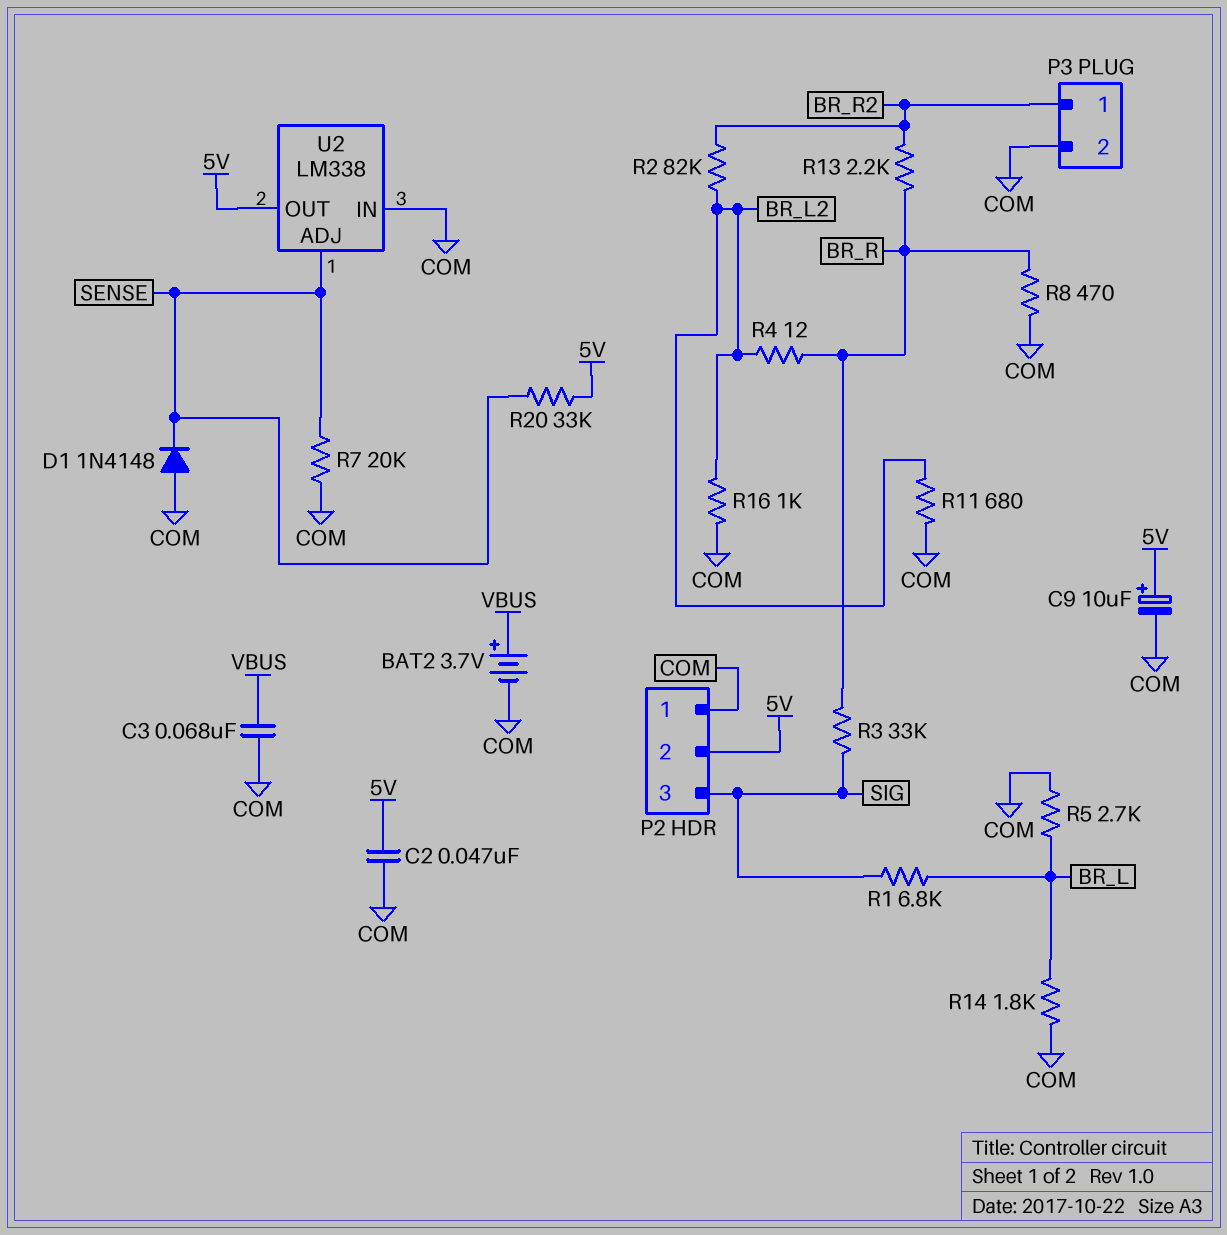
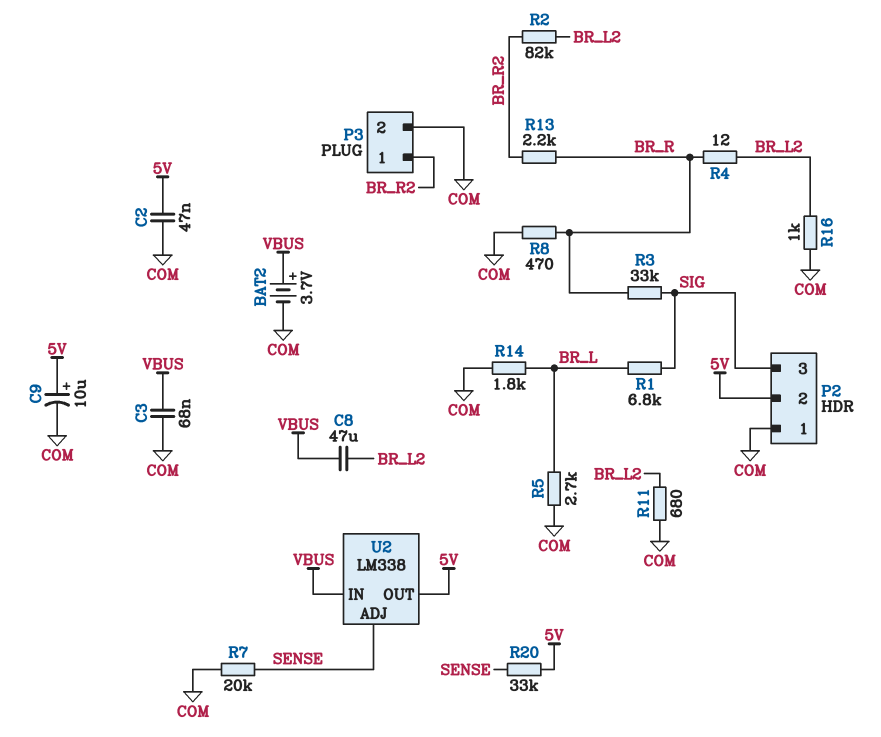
C8: none -> 47uF (BR_L2, VBUS)
D1: diode 1N4148 (A COM, K SENSE) -> none
U2 pin IN: COM -> VBUS

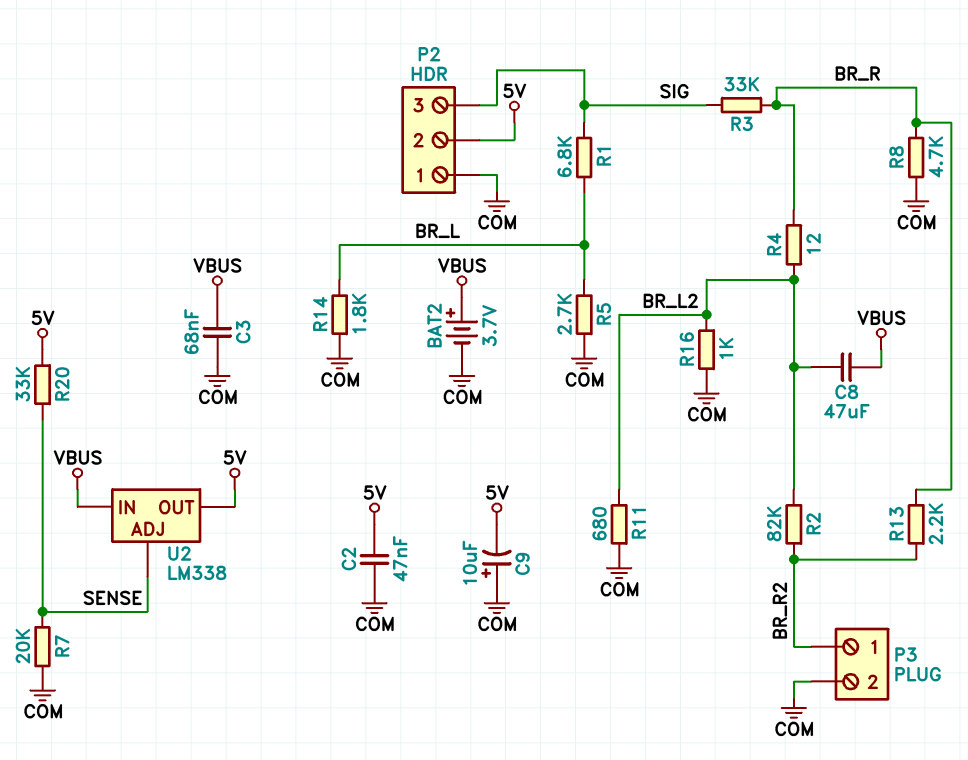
C9: 10uF (plus 5V, minus COM) -> 10uF (plus COM, minus 5V)
R8: 470 (BR_R, COM) -> 4.7k (BR_R, COM)

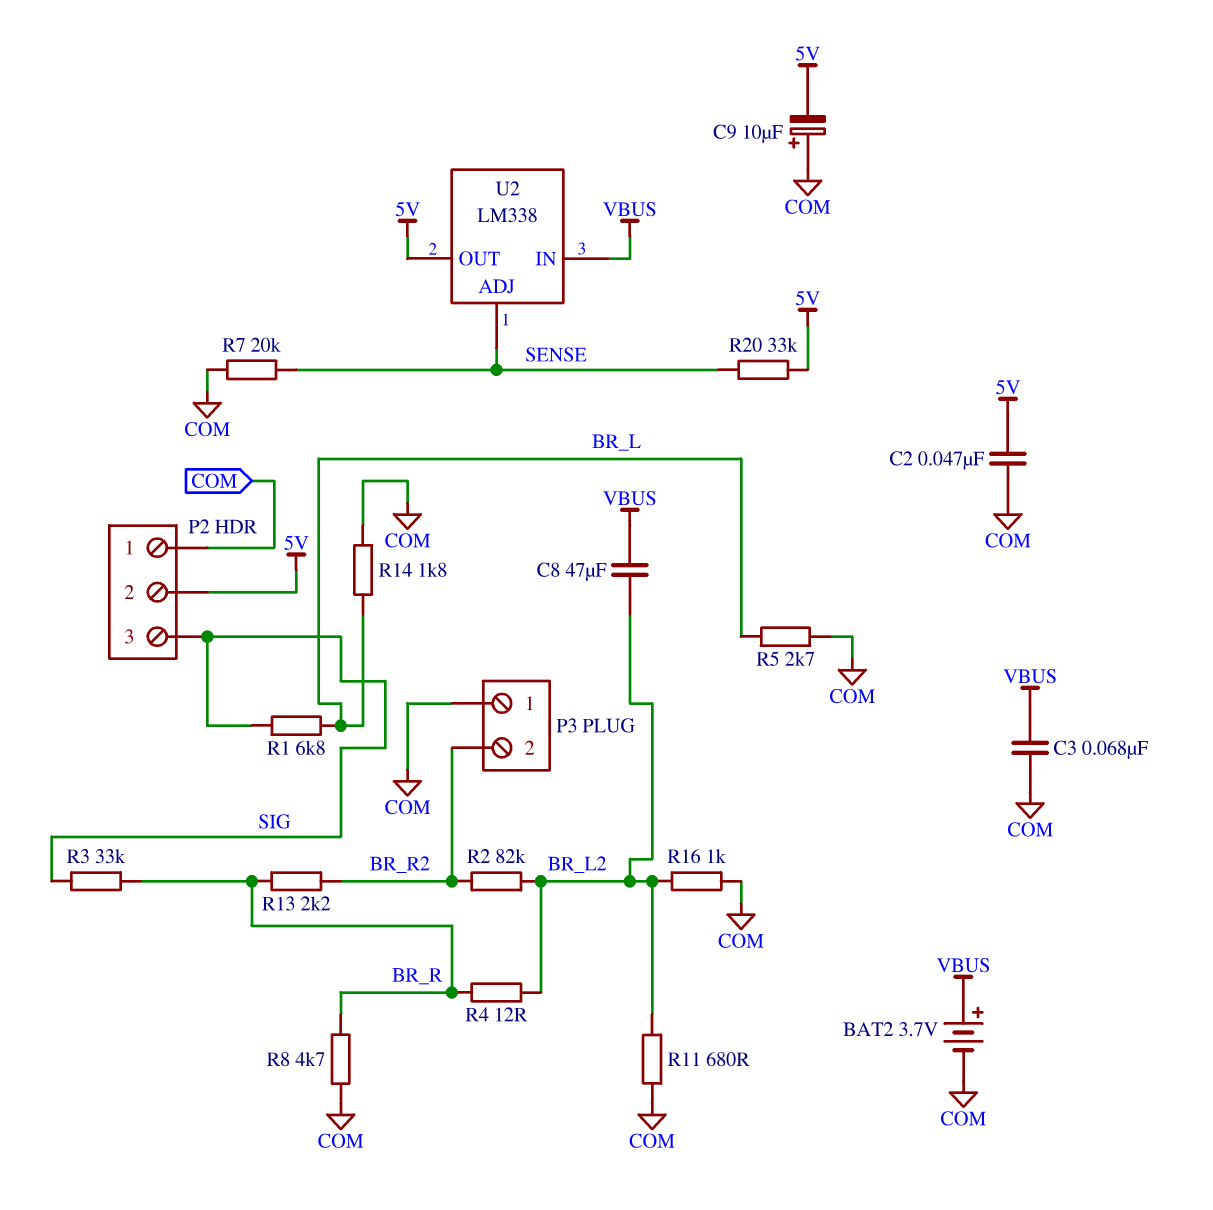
P3 pin 1: BR_R2 -> COM
P3 pin 2: COM -> BR_R2

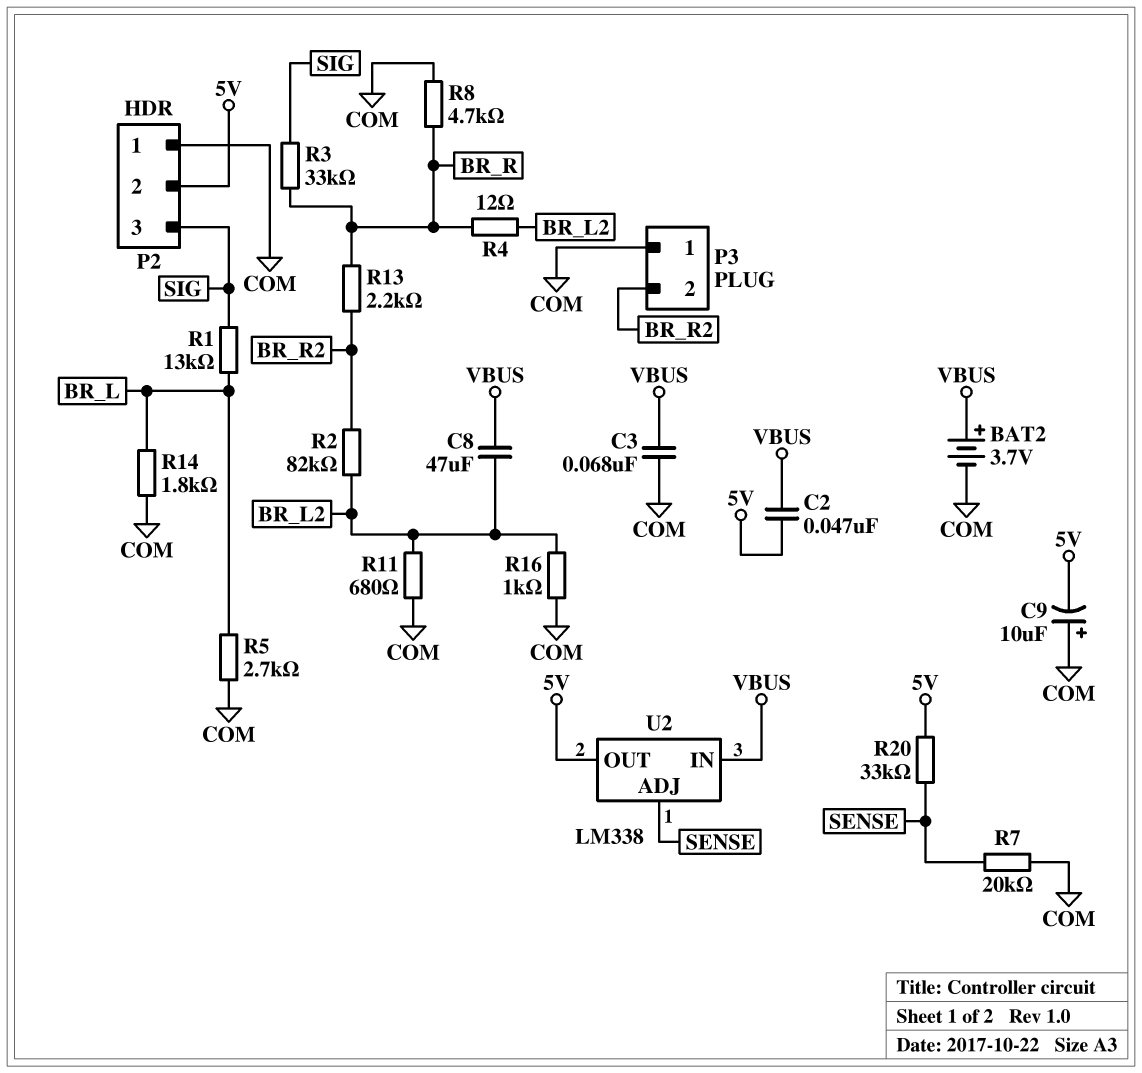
C2: 47nF (5V, COM) -> 47nF (5V, VBUS)
R1: 6.8k (BR_L, SIG) -> 13k (BR_L, SIG)

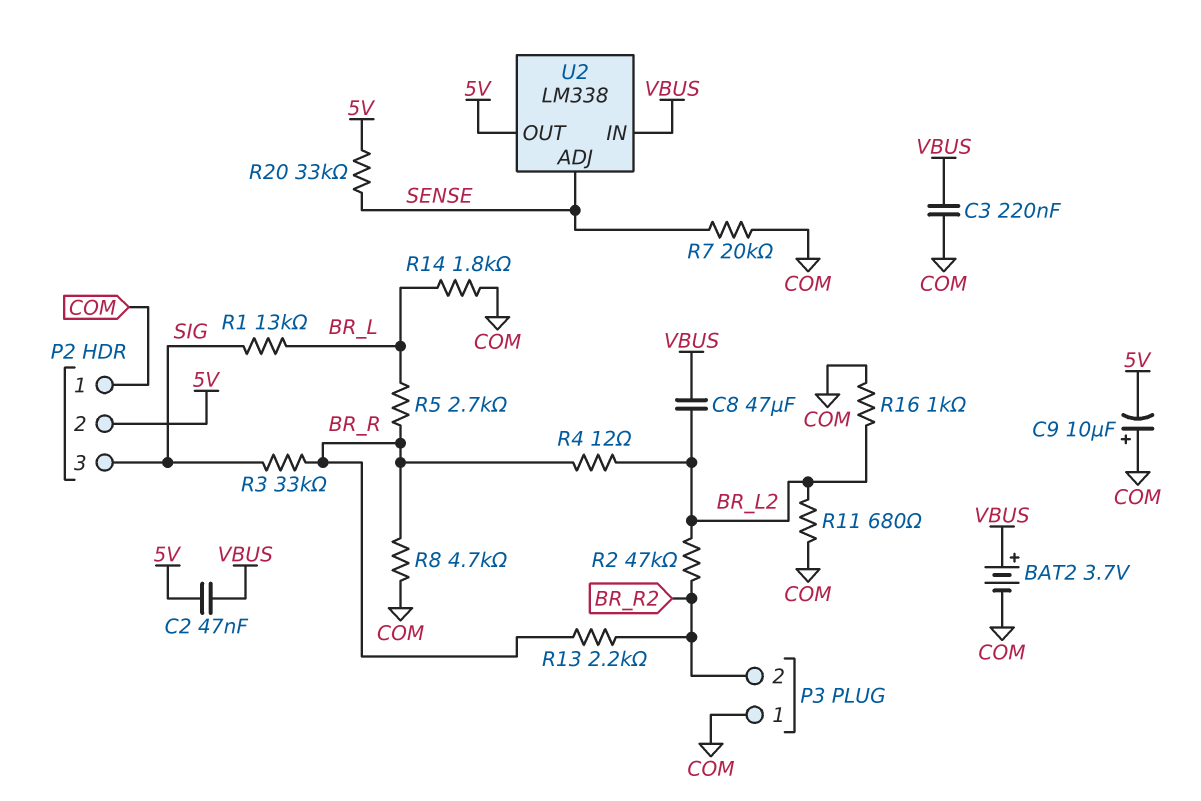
C3: 68nF (COM, VBUS) -> 220nF (COM, VBUS)
R2: 82k (BR_L2, BR_R2) -> 47k (BR_L2, BR_R2)
R5: 2.7k (BR_L, COM) -> 2.7k (BR_L, BR_R)

